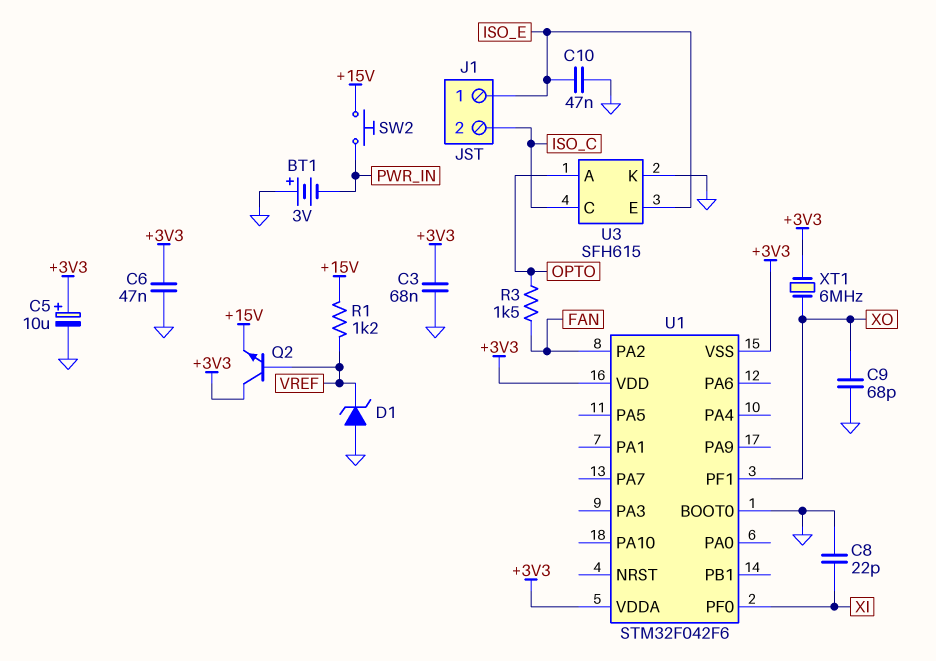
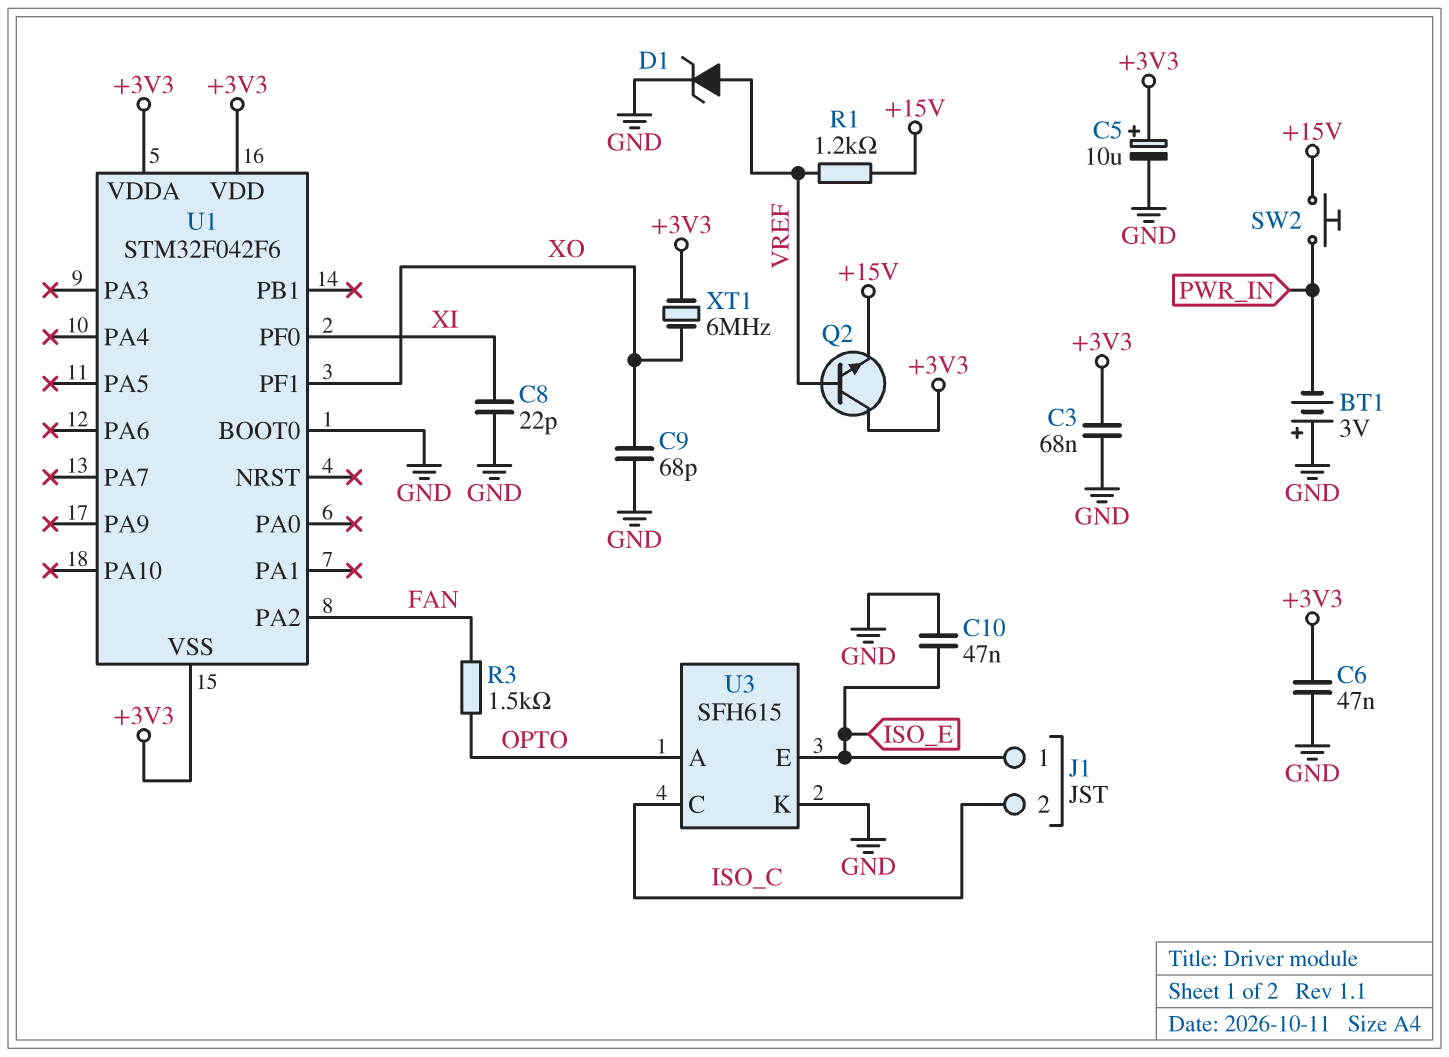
D1: zener (A GND, K VREF) -> zener (A VREF, K GND)

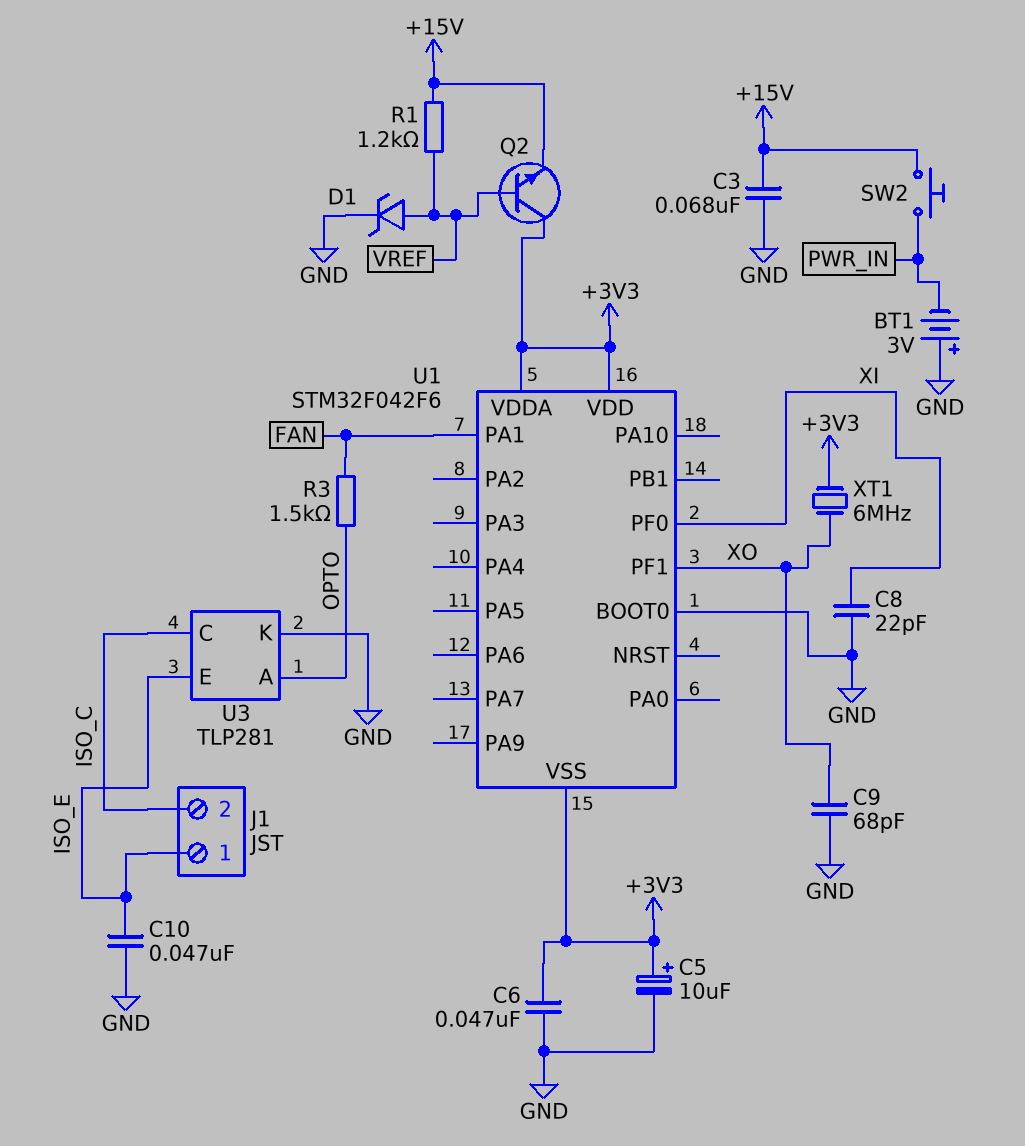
C3: 68nF (+3V3, GND) -> 68nF (+15V, GND)
U1 pin PA1: none -> FAN
U1 pin PA2: FAN -> none
U3: SFH615 -> TLP281

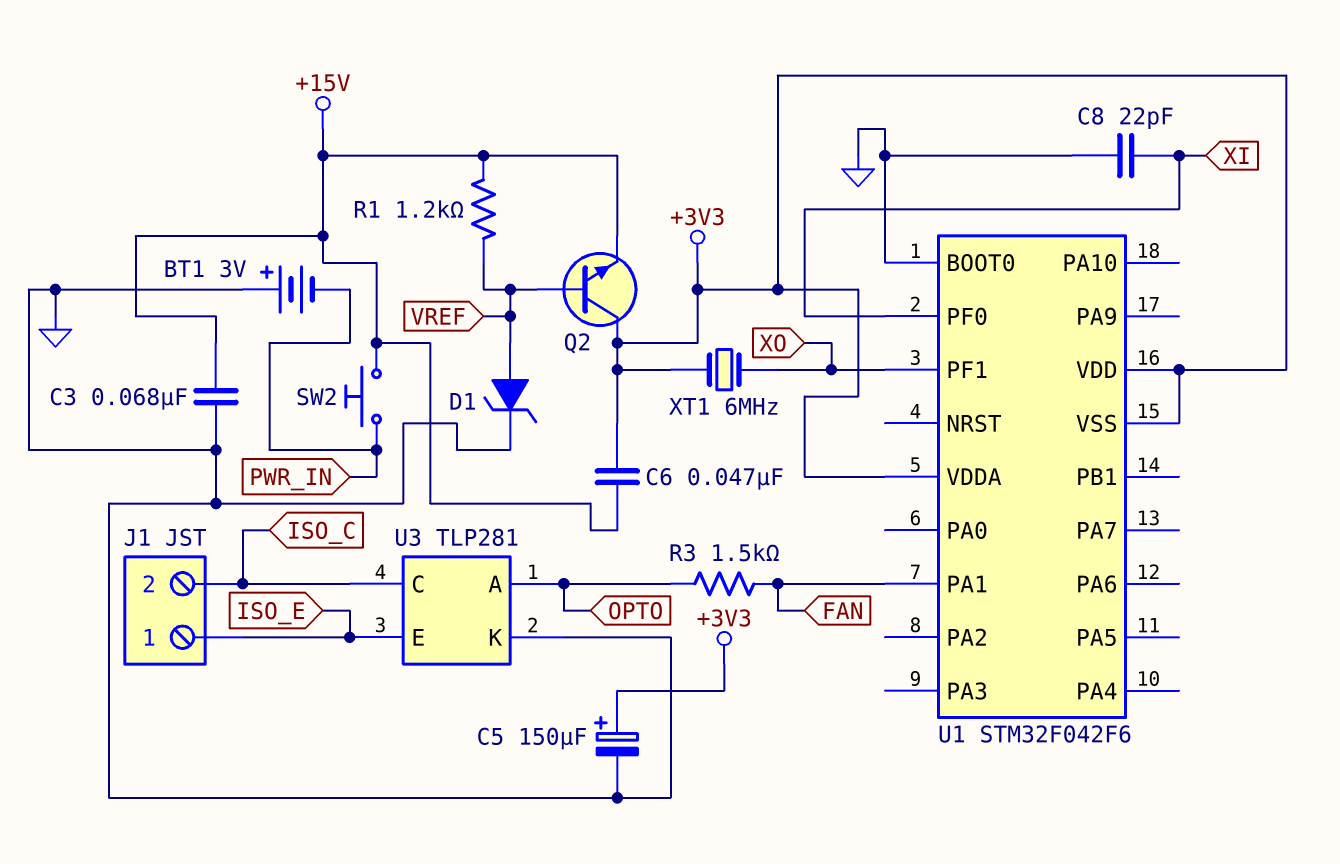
C5: 10uF (plus +3V3, minus GND) -> 150uF (plus +3V3, minus GND)
C6: 47nF (+3V3, GND) -> 47nF (+3V3, +15V)
C9: 68pF (GND, XO) -> none
C10: 47nF (GND, ISO_E) -> none

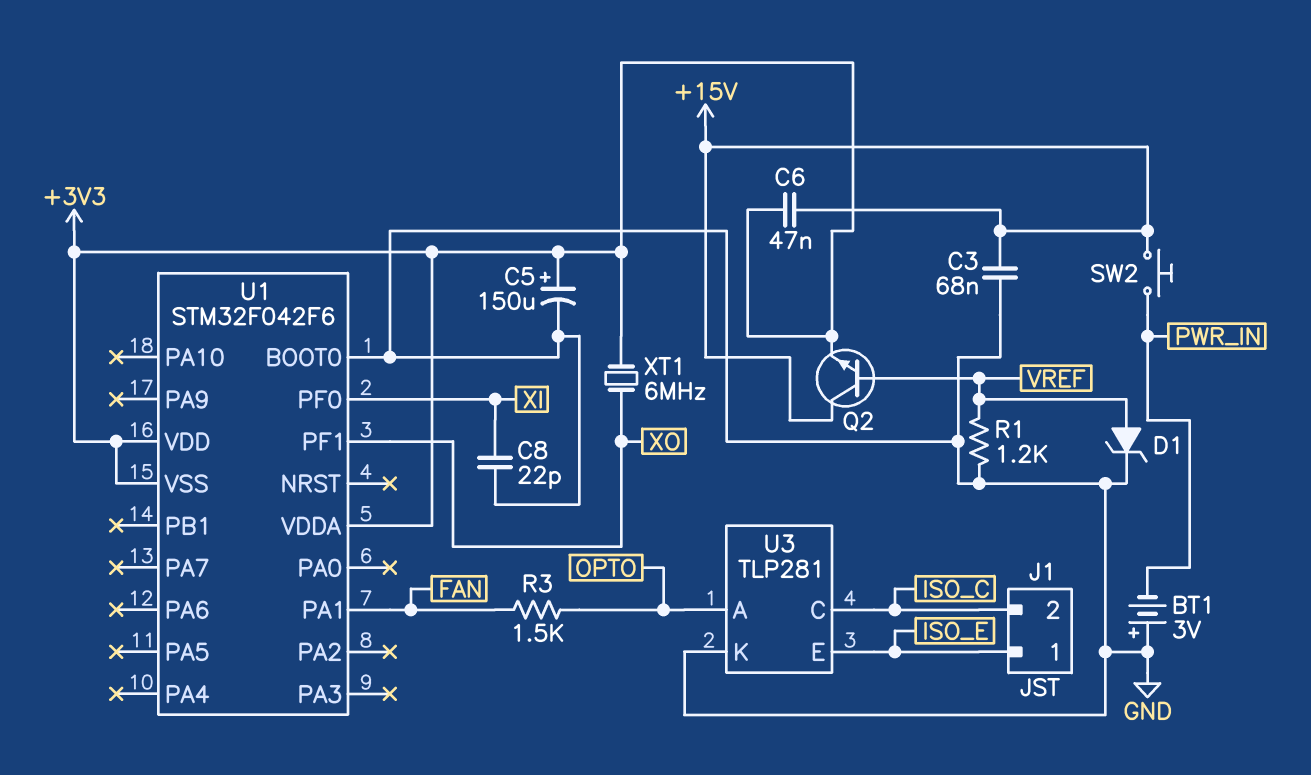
Q2: NPN (B VREF, C +3V3, E +15V) -> NPN (B VREF, C +15V, E +3V3)
R1: 1.2k (+15V, VREF) -> 1.2k (GND, VREF)

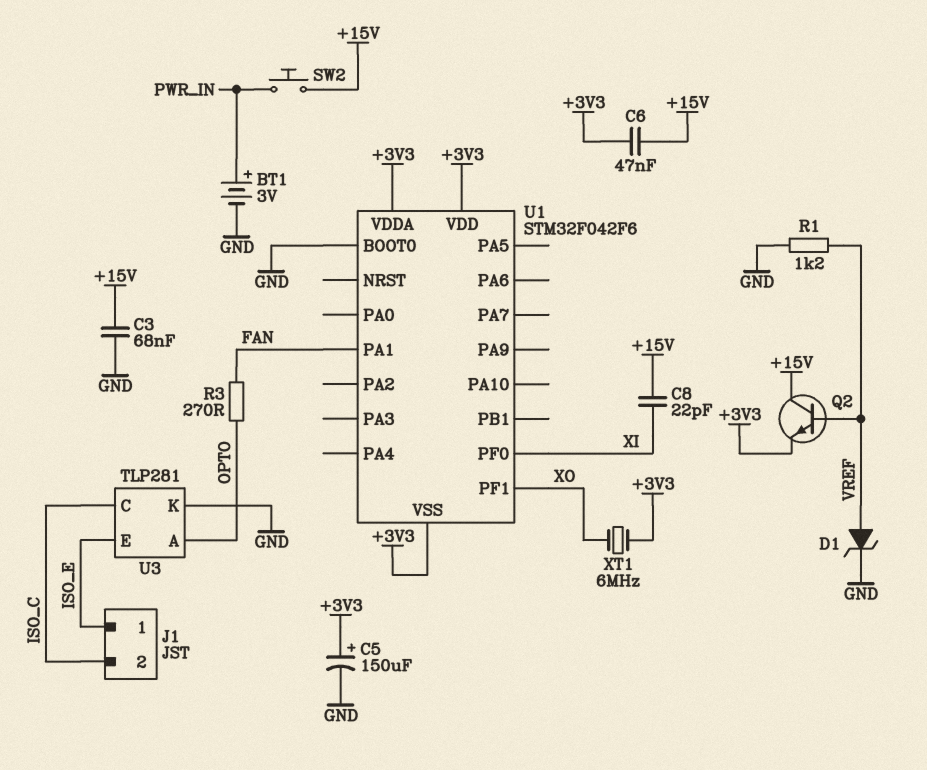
BT1: 3V (plus GND, minus PWR_IN) -> 3V (plus PWR_IN, minus GND)
C8: 22pF (GND, XI) -> 22pF (+15V, XI)
R3: 1.5k (FAN, OPTO) -> 270 (FAN, OPTO)

